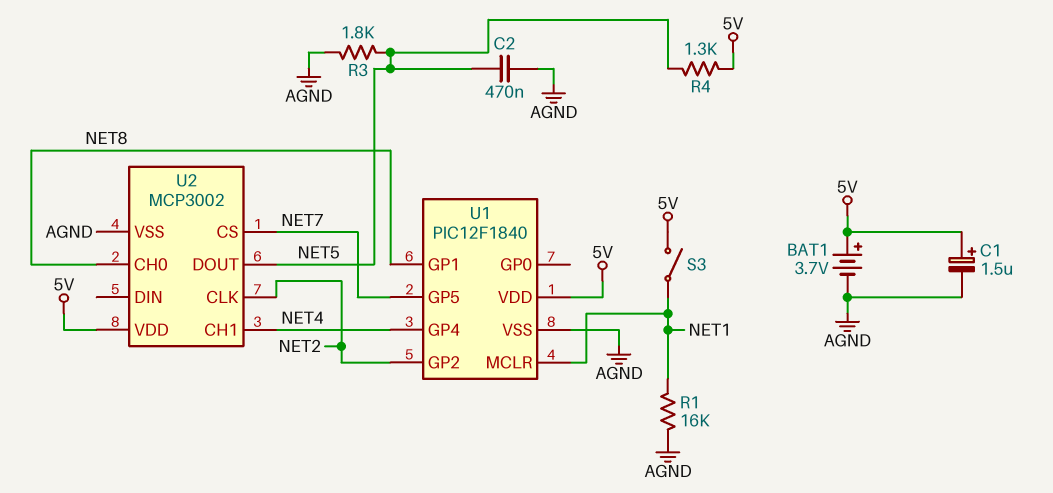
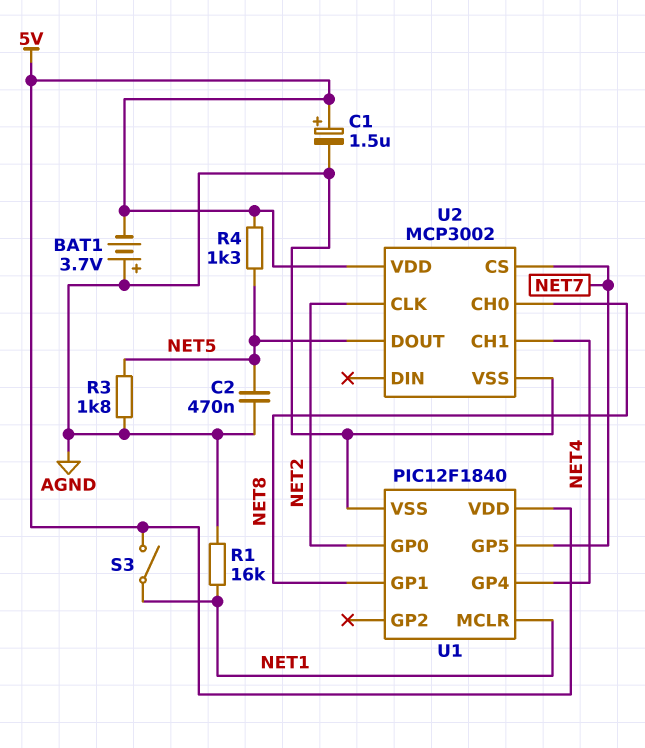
BAT1: 3.7V (plus 5V, minus AGND) -> 3.7V (plus AGND, minus 5V)
U1 pin GP0: none -> NET2
U1 pin GP2: NET2 -> none

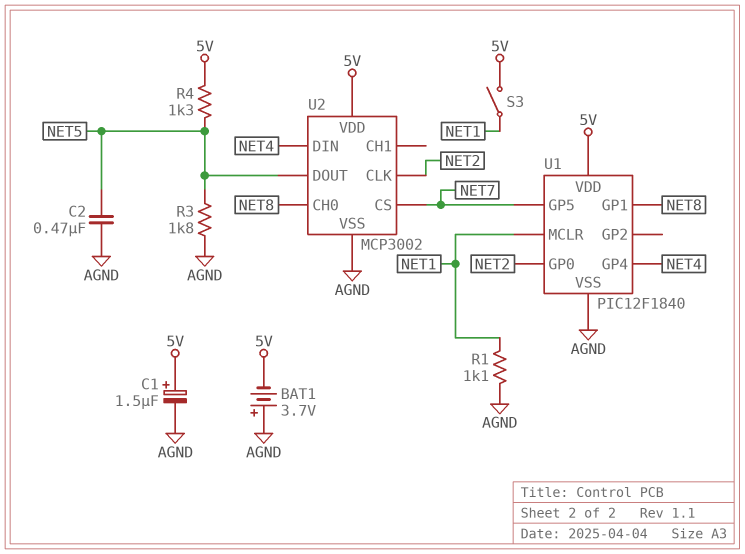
R1: 16k (AGND, NET1) -> 1.1k (AGND, NET1)
U2 pin CH1: NET4 -> none
U2 pin DIN: none -> NET4

